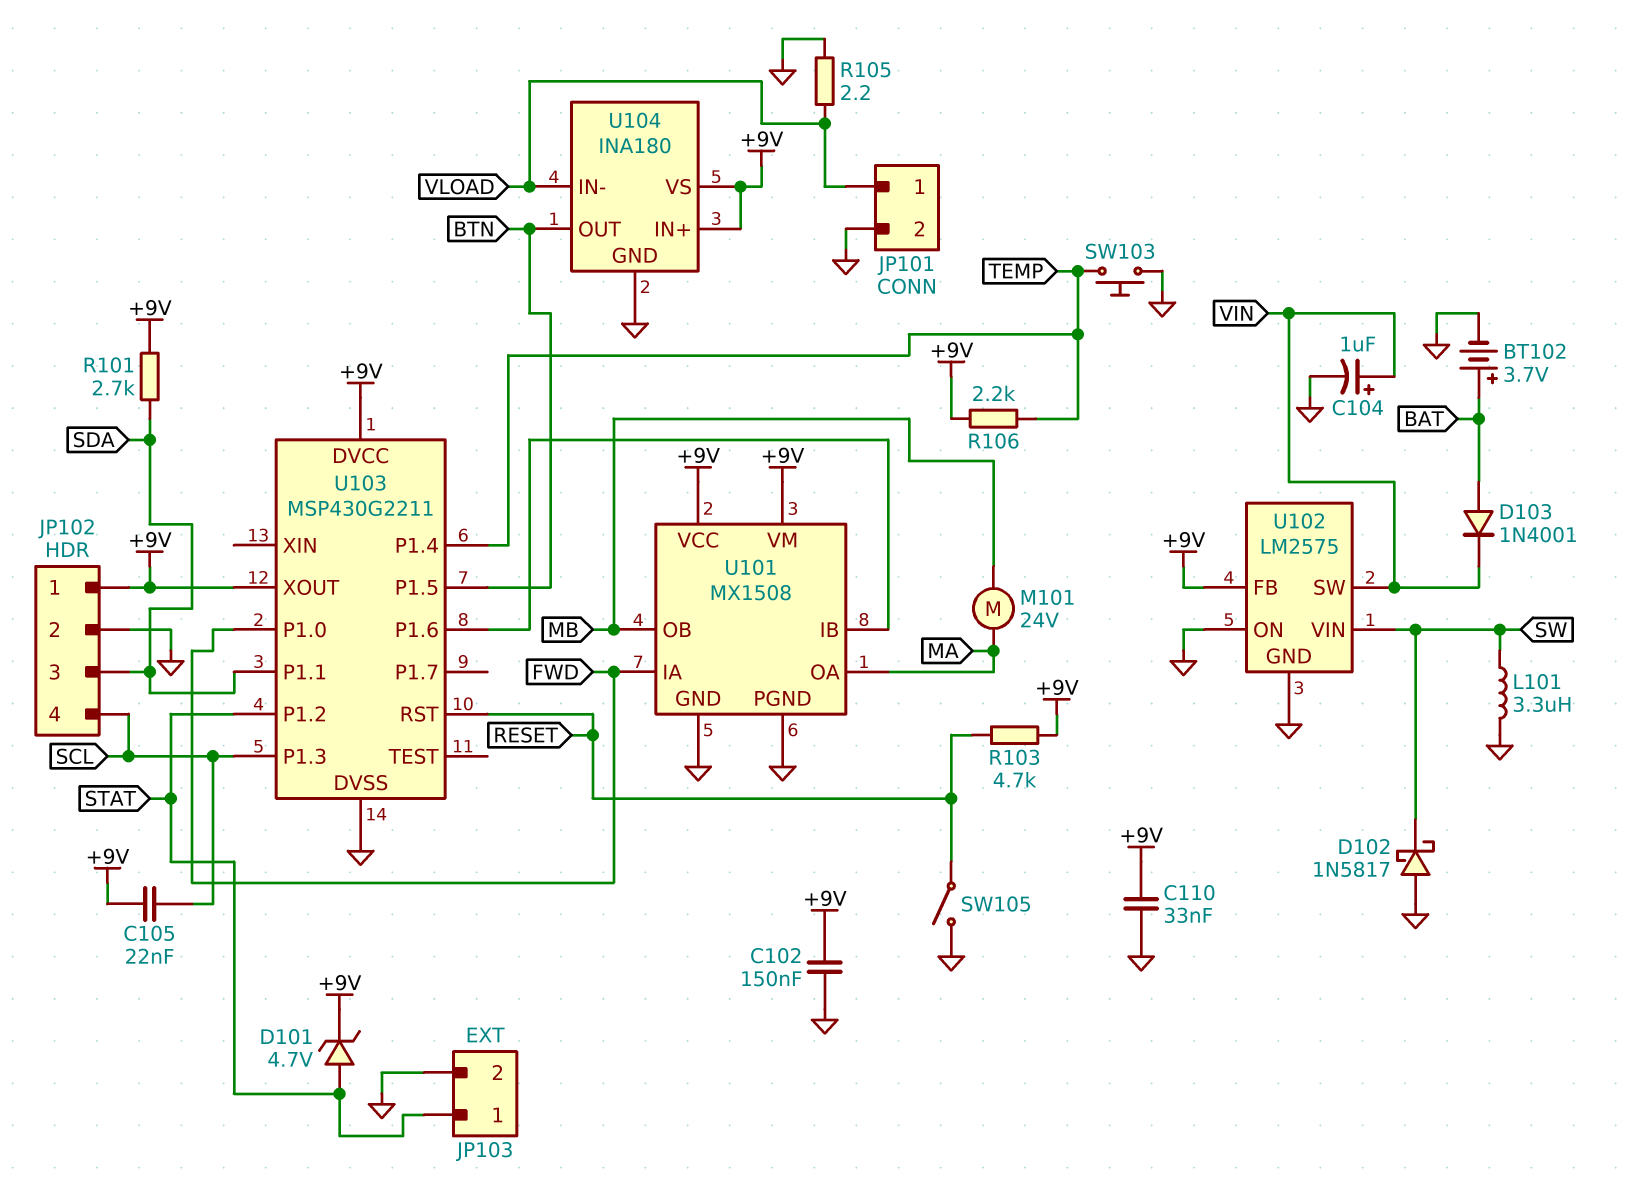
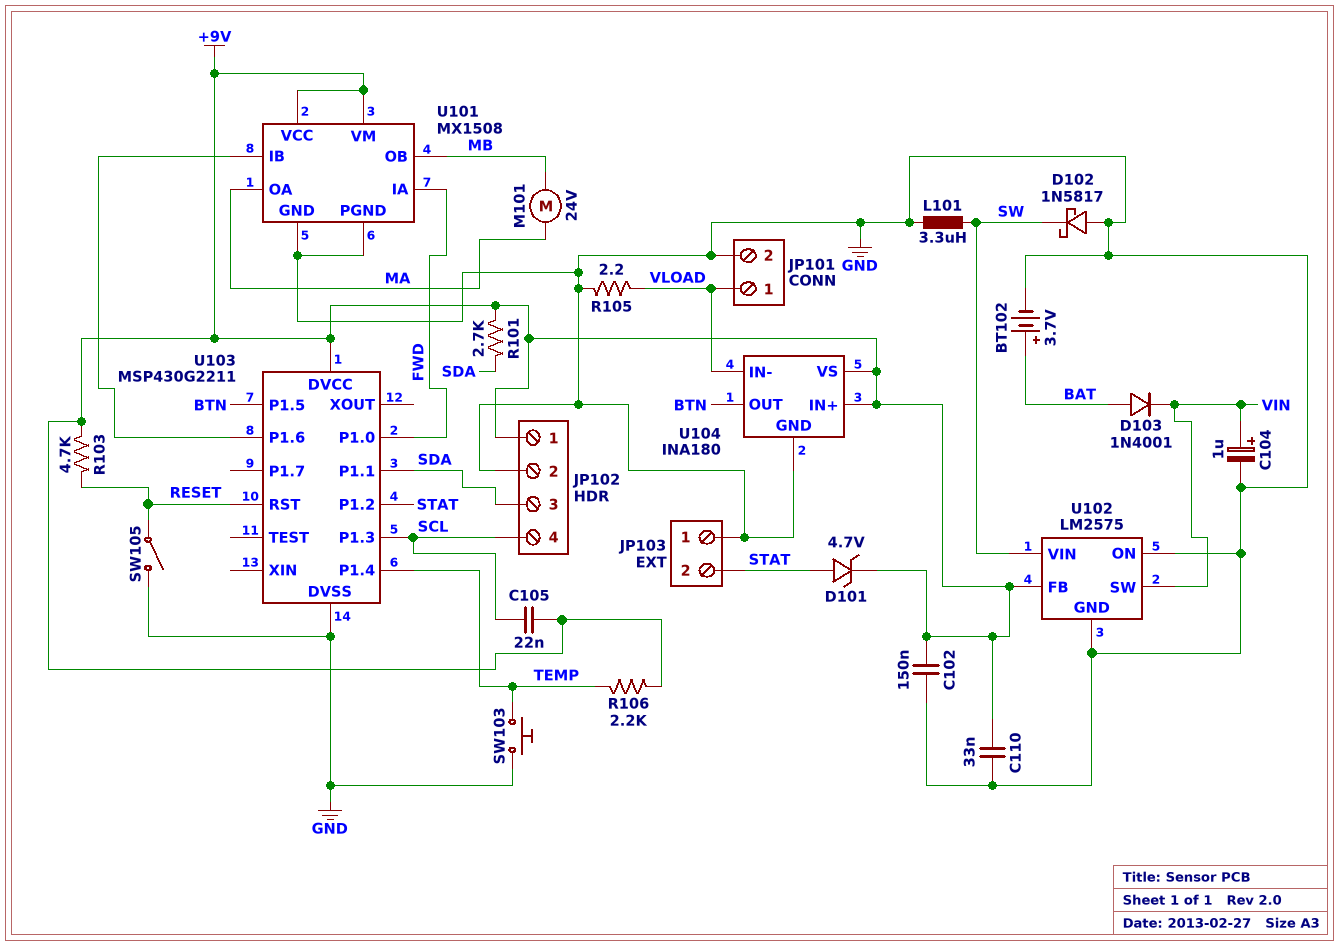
JP103 pin 1: STAT -> GND
JP103 pin 2: GND -> STAT
U103 pin XOUT: +9V -> none

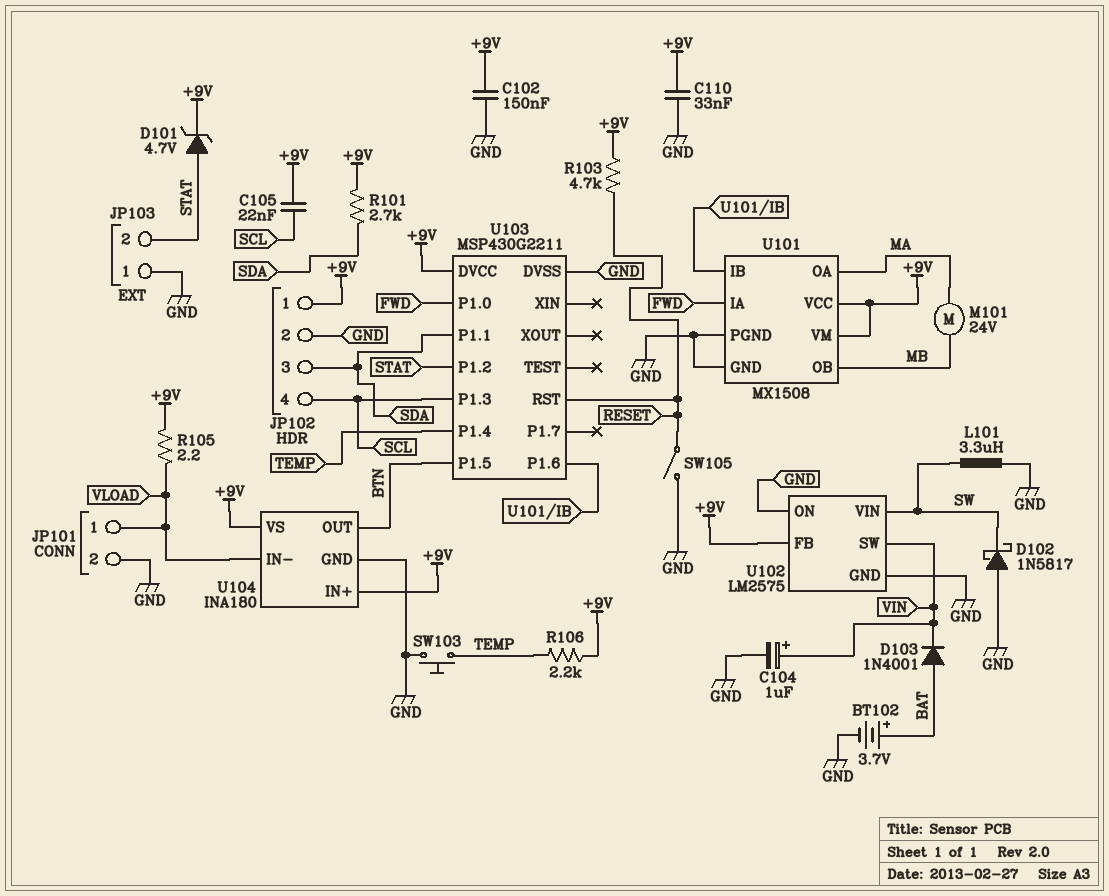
R105: 2.2 (GND, VLOAD) -> 2.2 (+9V, VLOAD)

